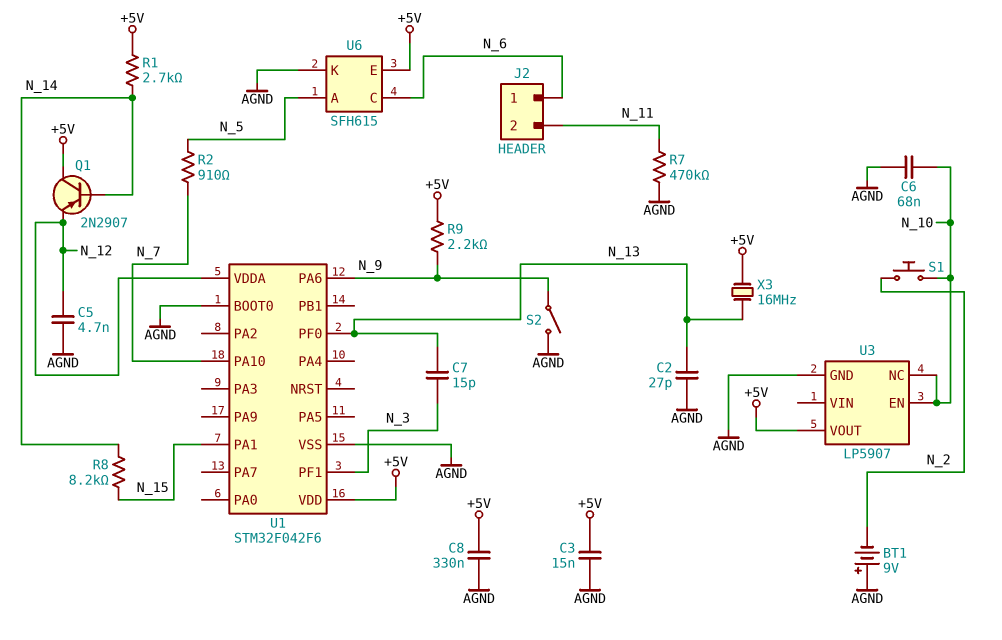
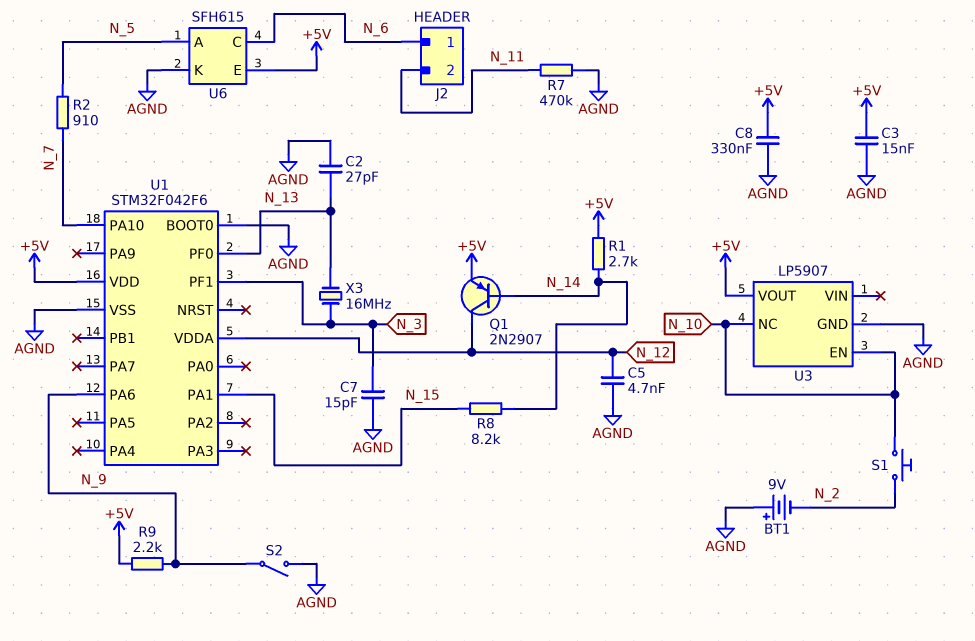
C6: 68nF (AGND, N_10) -> none
C7: 15pF (N_3, N_13) -> 15pF (AGND, N_3)
Q1: PNP 2N2907 (B N_14, C +5V, E N_12) -> PNP 2N2907 (B N_14, C N_12, E +5V)
X3: 16MHz (+5V, N_13) -> 16MHz (N_3, N_13)

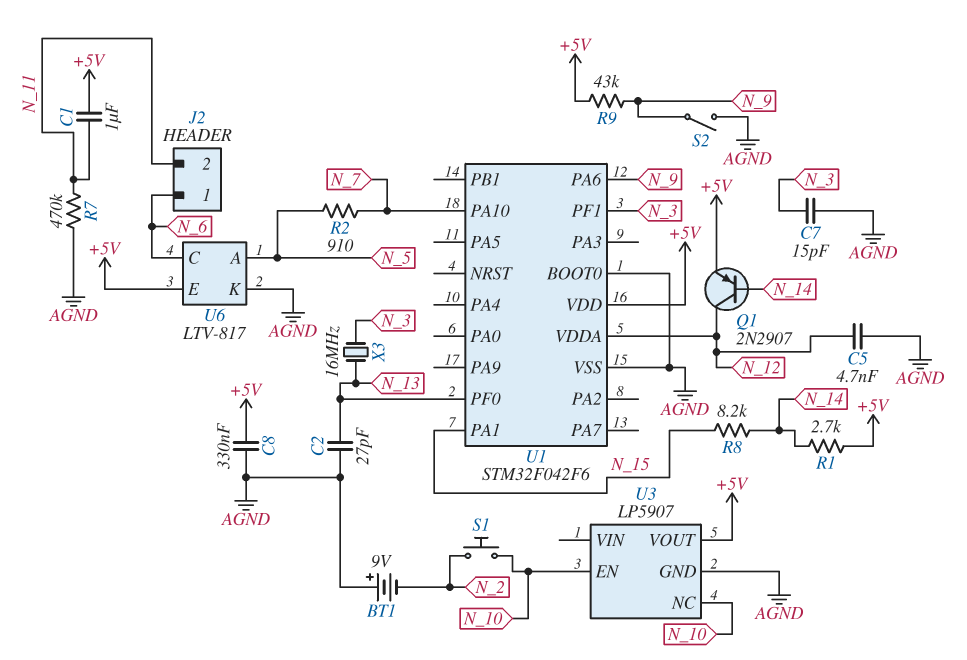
C1: none -> 1uF (+5V, N_11)
C3: 15nF (+5V, AGND) -> none
R9: 2.2k (+5V, N_9) -> 43k (+5V, N_9)
U6: SFH615 -> LTV-817

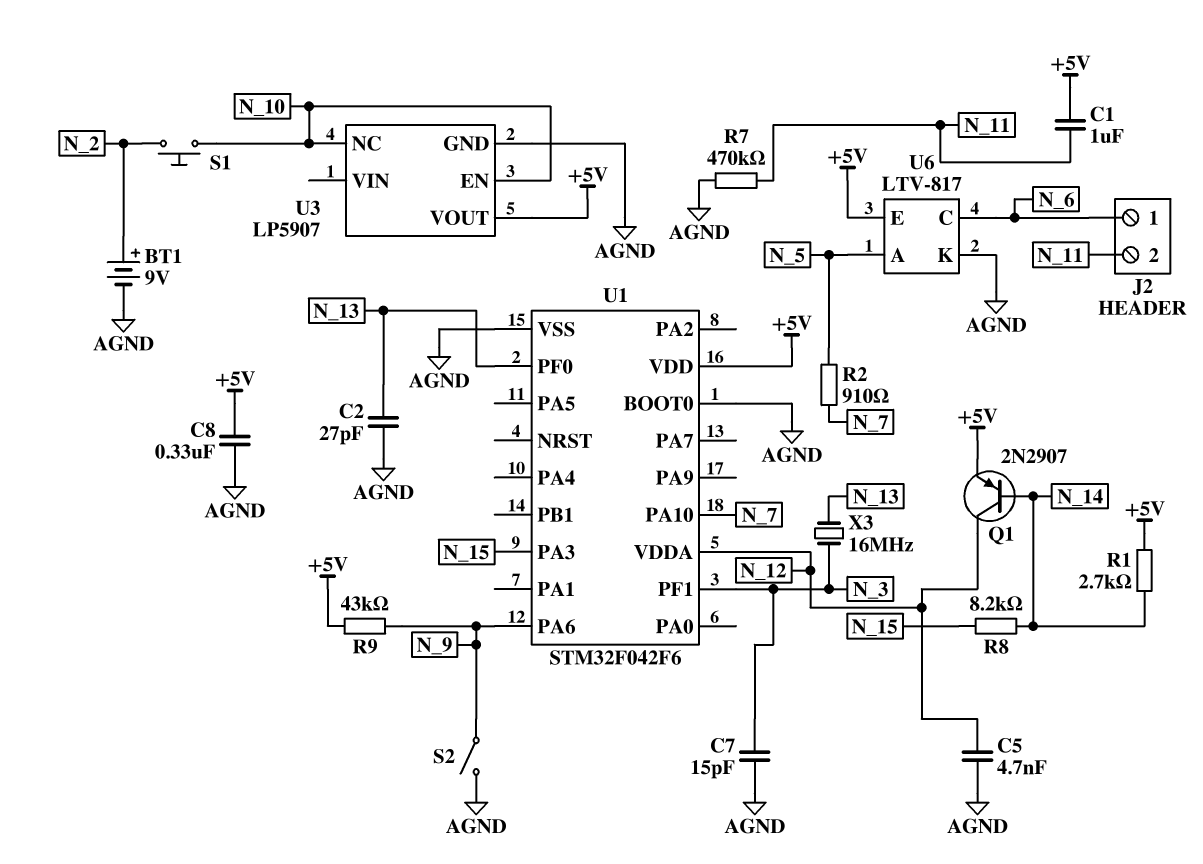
BT1: 9V (plus AGND, minus N_2) -> 9V (plus N_2, minus AGND)
U1 pin PA1: N_15 -> none
U1 pin PA3: none -> N_15

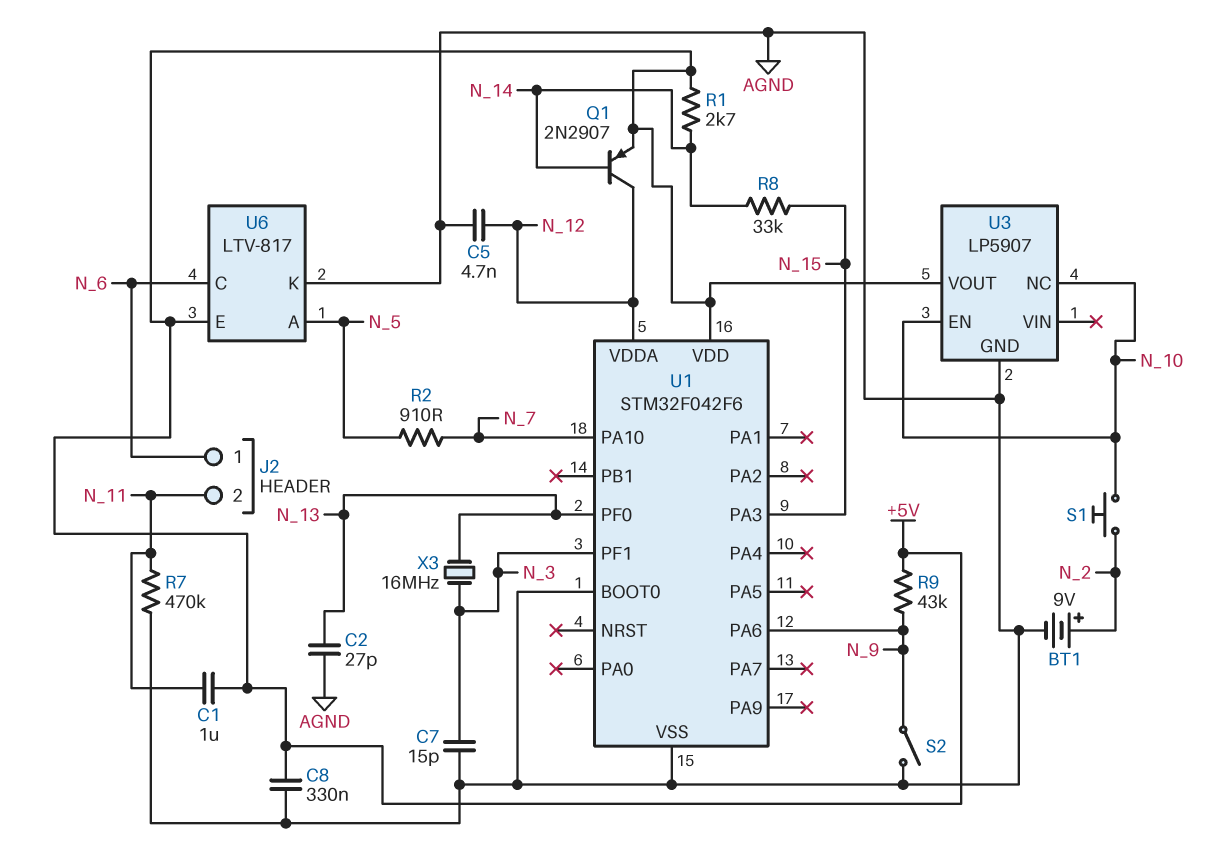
R8: 8.2k (N_14, N_15) -> 33k (N_14, N_15)

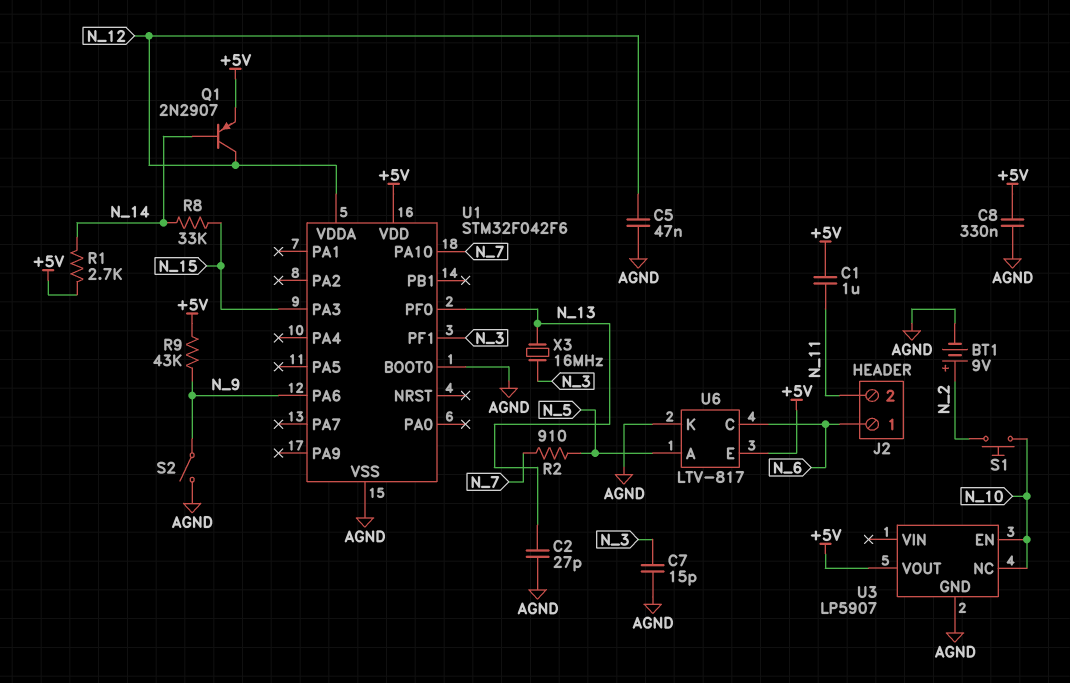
C5: 4.7nF (AGND, N_12) -> 47nF (AGND, N_12)
R7: 470k (AGND, N_11) -> none

